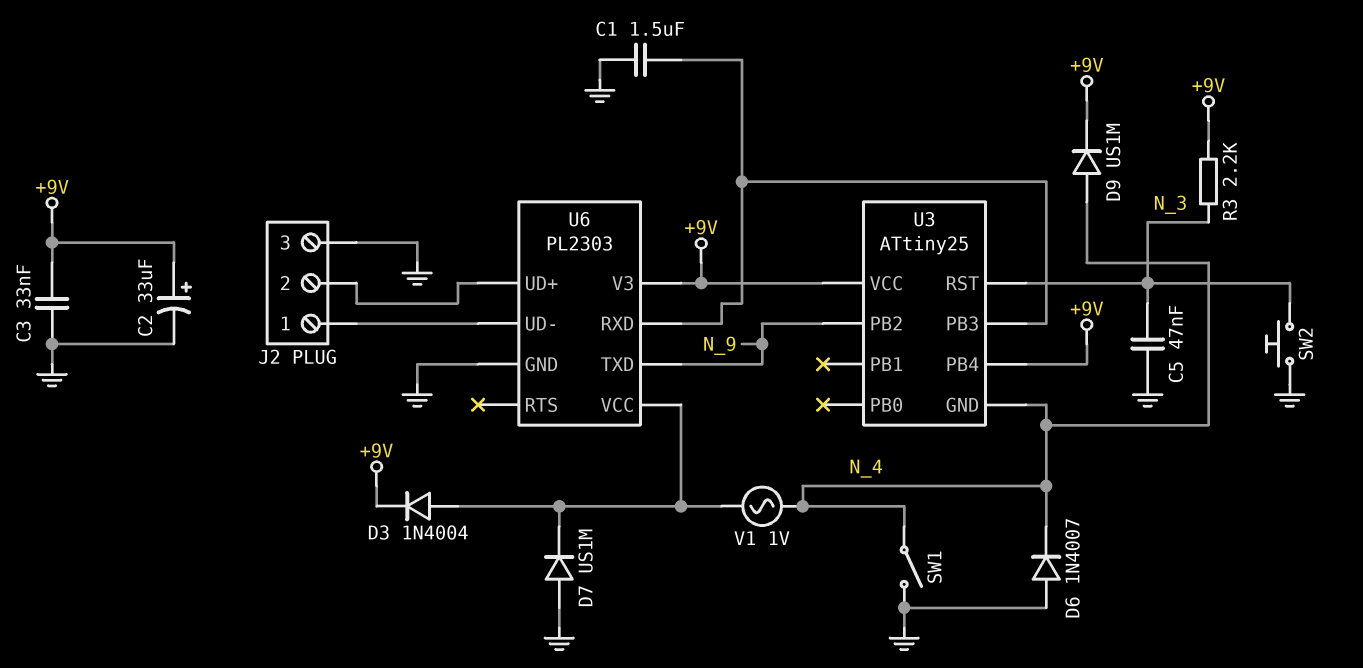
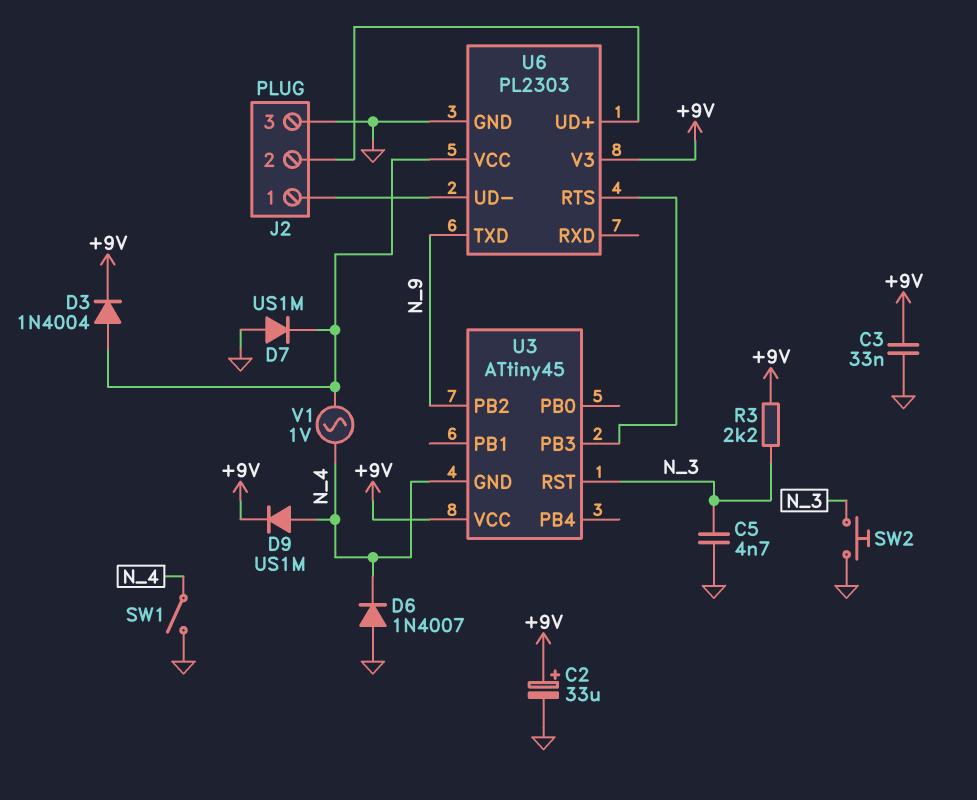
C1: 1.5uF (GND, U3/PB3) -> none
C5: 47nF (GND, N_3) -> 4.7nF (GND, N_3)
U3: ATtiny25 -> ATtiny45
U3 pin PB4: +9V -> none
U6 pin RTS: none -> U3/PB3
U6 pin RXD: U3/PB3 -> none

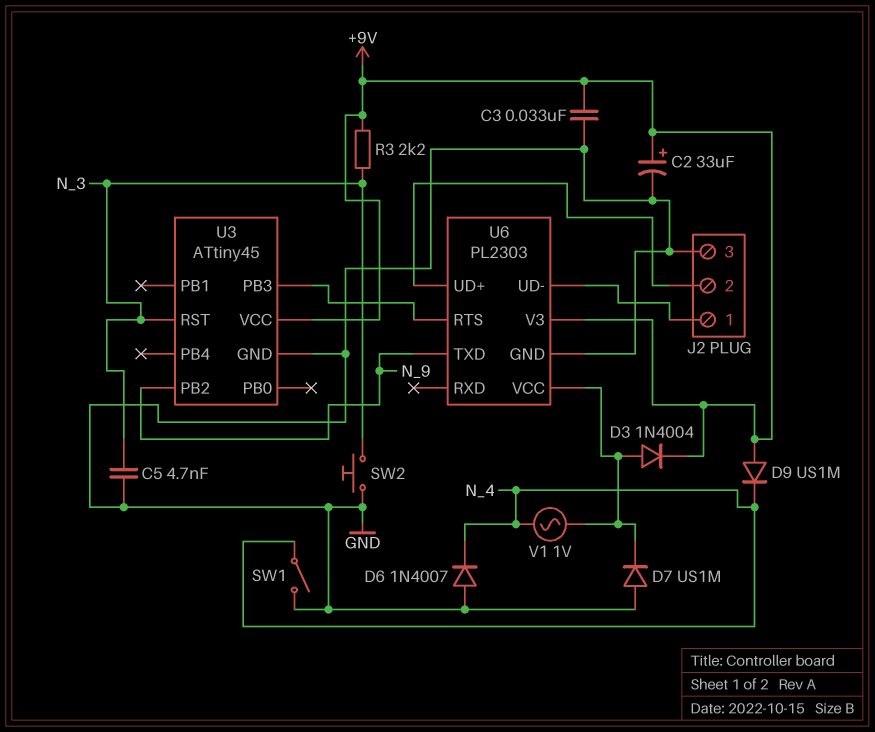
D9: diode US1M (A N_4, K +9V) -> diode US1M (A +9V, K N_4)
U3 pin GND: N_4 -> GND

